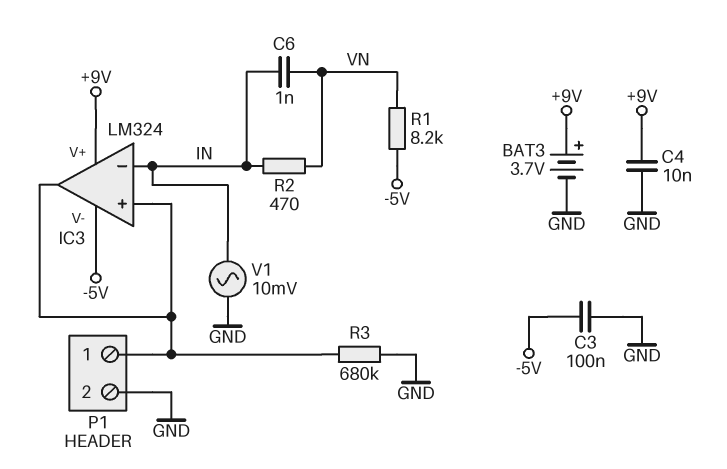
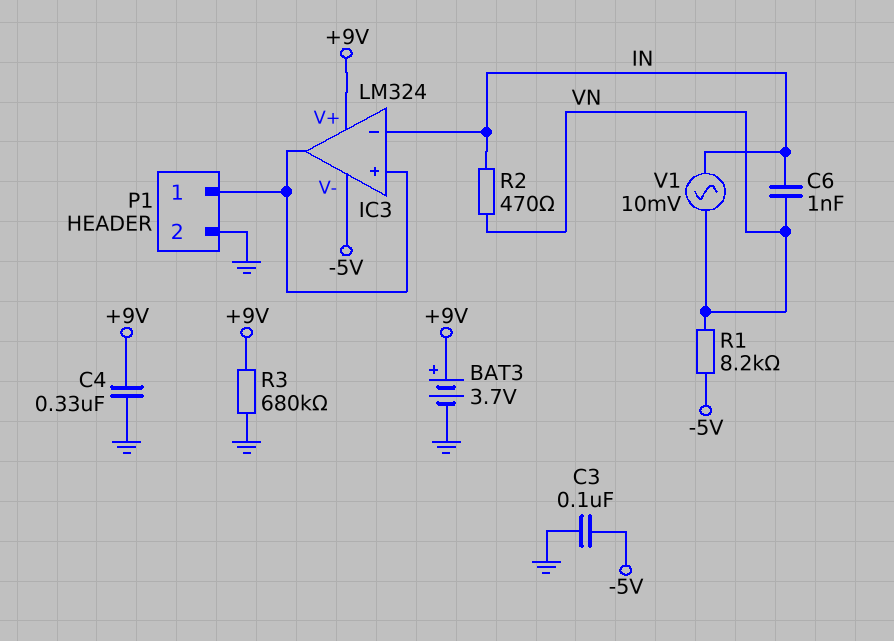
C4: 10nF (+9V, GND) -> 330nF (+9V, GND)
R3: 680k (GND, IC3/in+) -> 680k (+9V, GND)
V1: AC 10mV (GND, IN) -> AC 10mV (IN, VN)

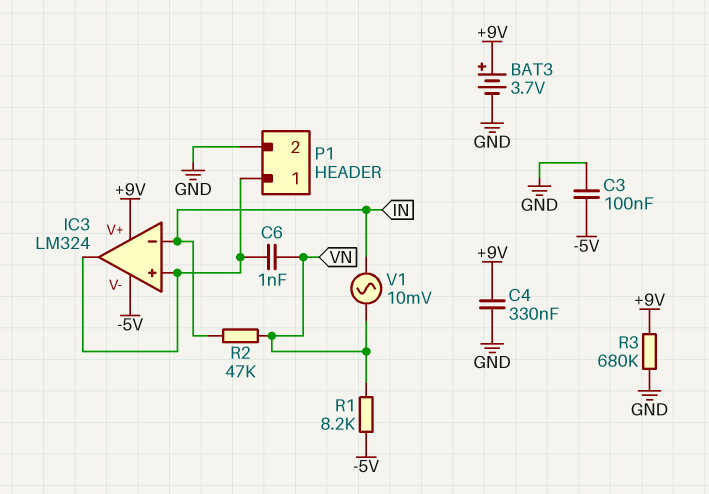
C6: 1nF (IN, VN) -> 1nF (IC3/in+, VN)
R2: 470 (IN, VN) -> 47k (IN, VN)

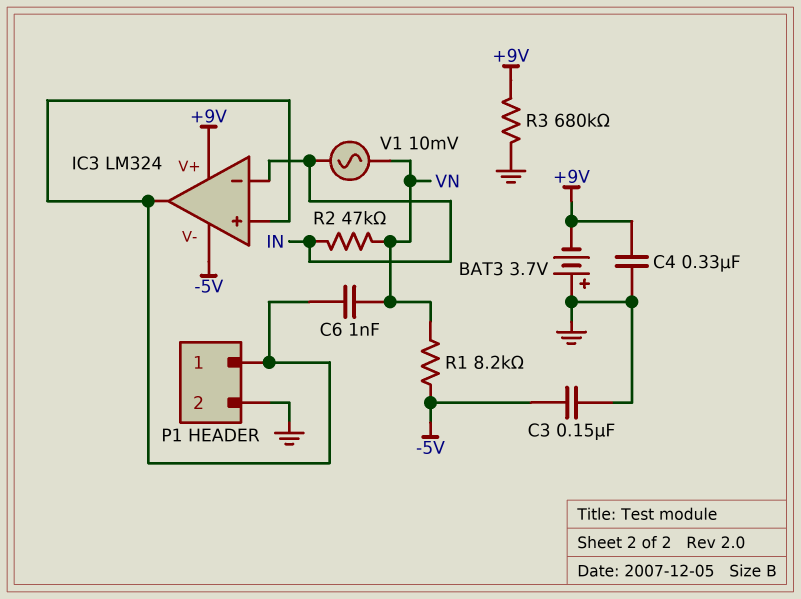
BAT3: 3.7V (plus +9V, minus GND) -> 3.7V (plus GND, minus +9V)
C3: 100nF (-5V, GND) -> 150nF (-5V, GND)

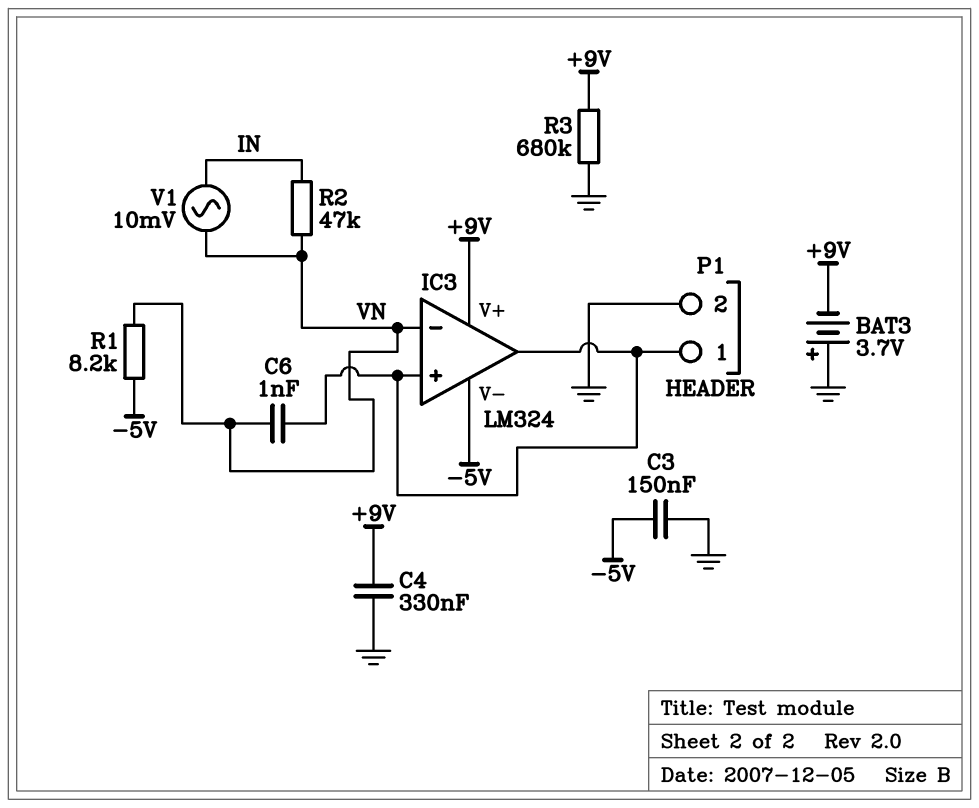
IC3 pin in-: IN -> VN

